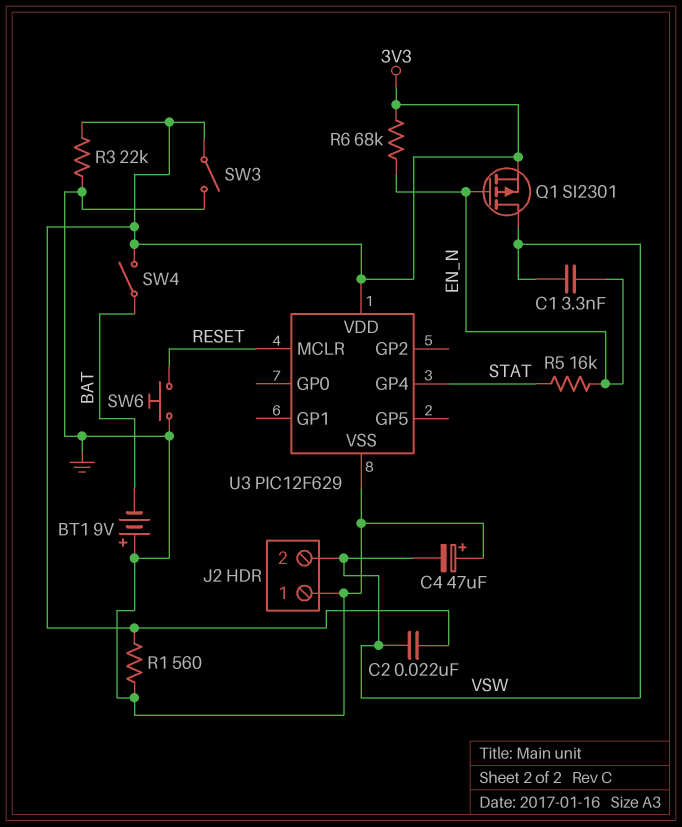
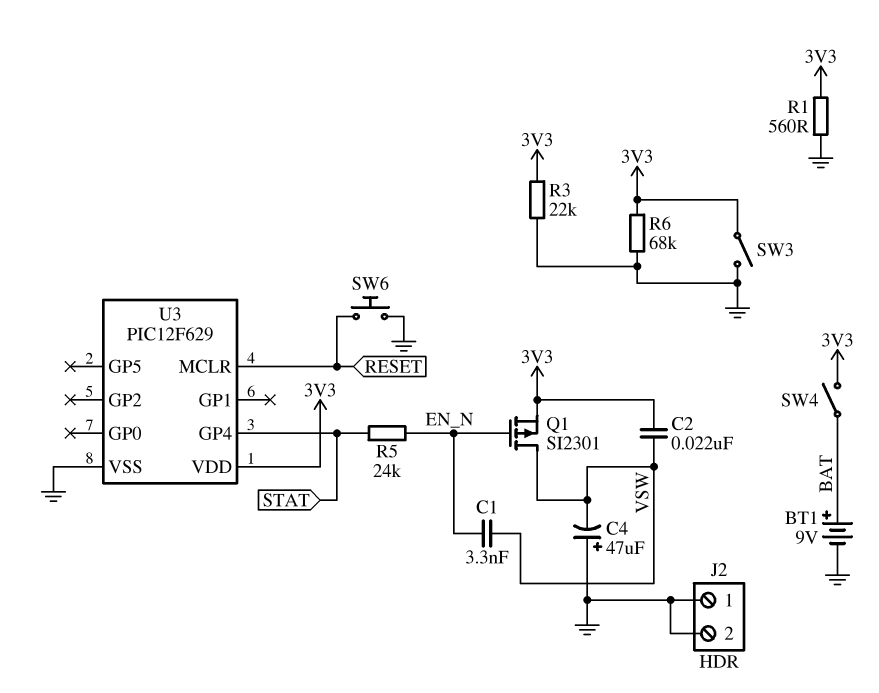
BT1: 9V (plus GND, minus BAT) -> 9V (plus BAT, minus GND)
J2 pin 2: VSW -> GND
R5: 16k (EN_N, STAT) -> 24k (EN_N, STAT)
R6: 68k (3V3, EN_N) -> 68k (3V3, GND)

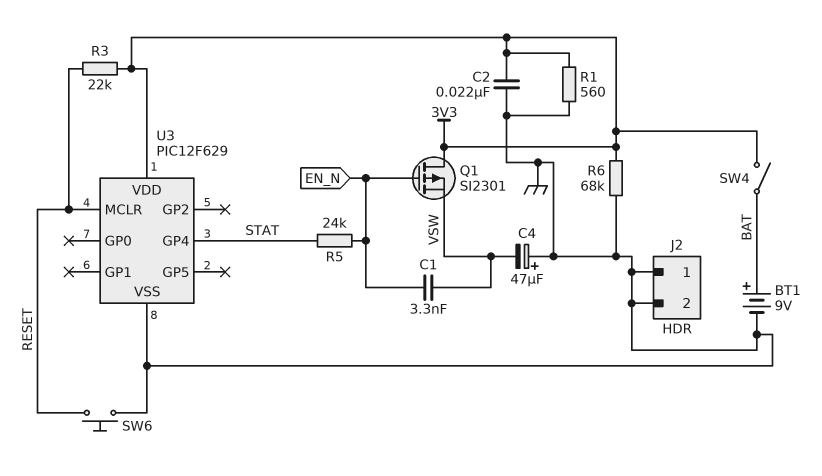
C2: 22nF (3V3, VSW) -> 22nF (3V3, GND)
Q1: PMOS SI2301 (G EN_N, D VSW, S 3V3) -> PMOS SI2301 (G EN_N, D 3V3, S VSW)
R3: 22k (3V3, GND) -> 22k (3V3, RESET)
SW3: switch (3V3, GND) -> none

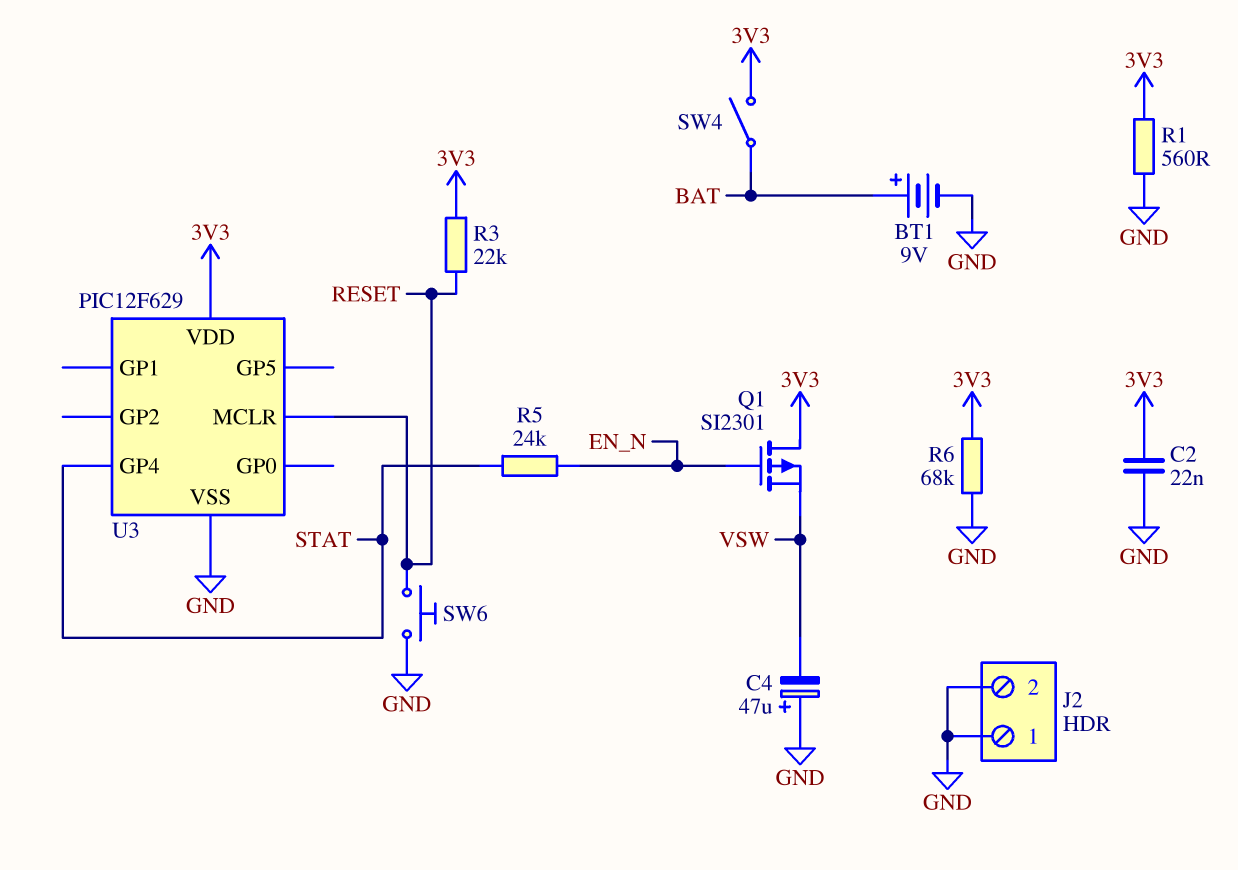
C1: 3.3nF (EN_N, VSW) -> none

